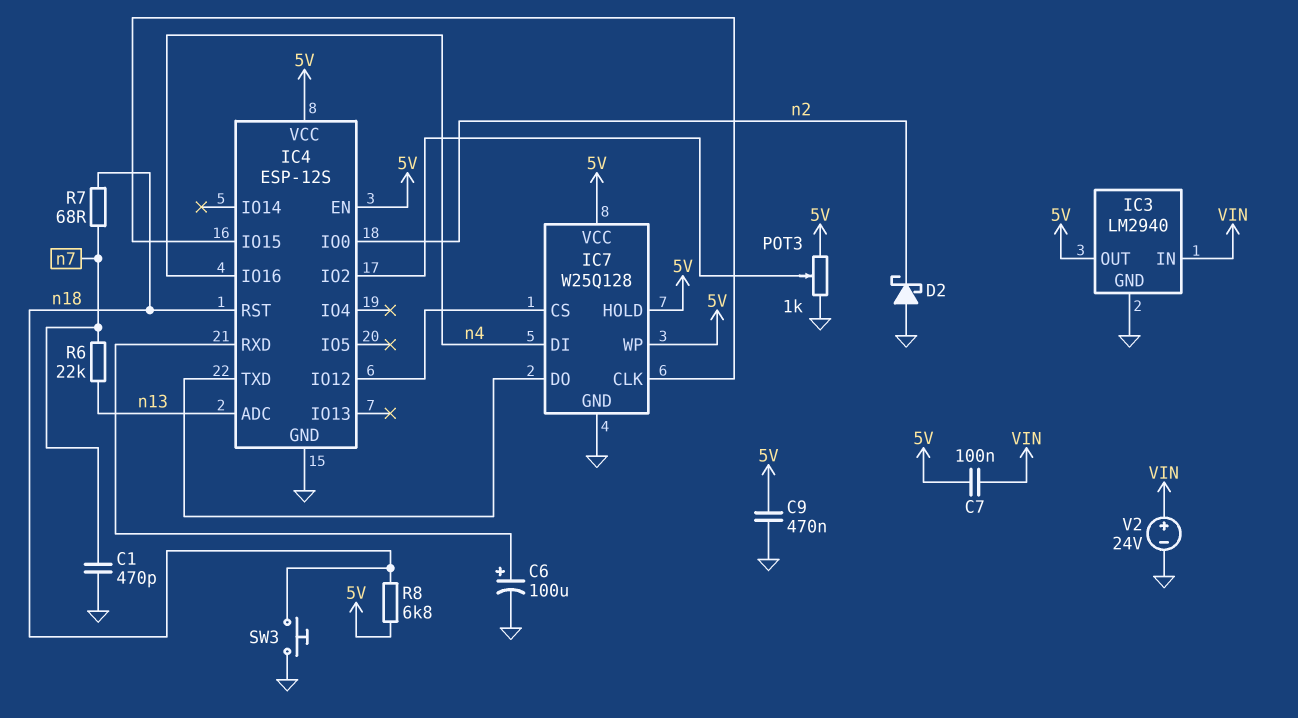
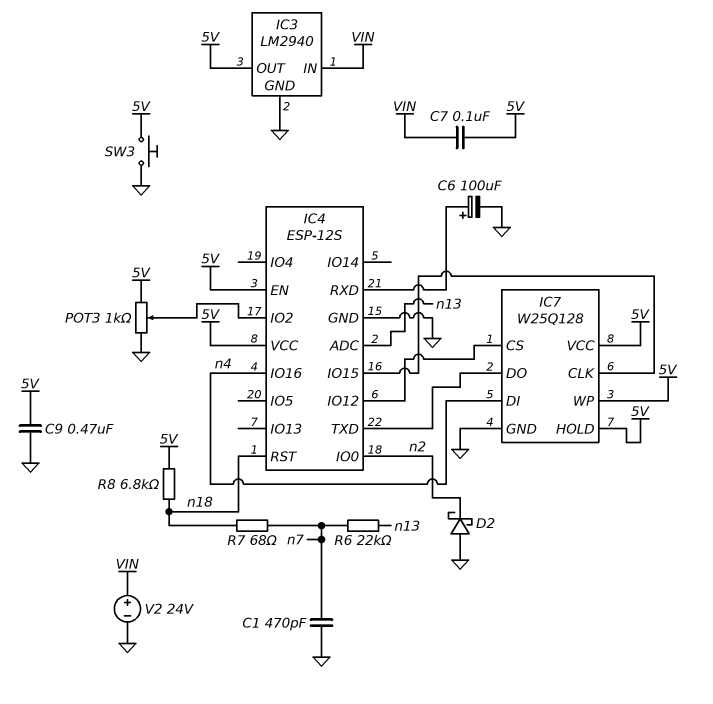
SW3: button (GND, n18) -> button (5V, GND)

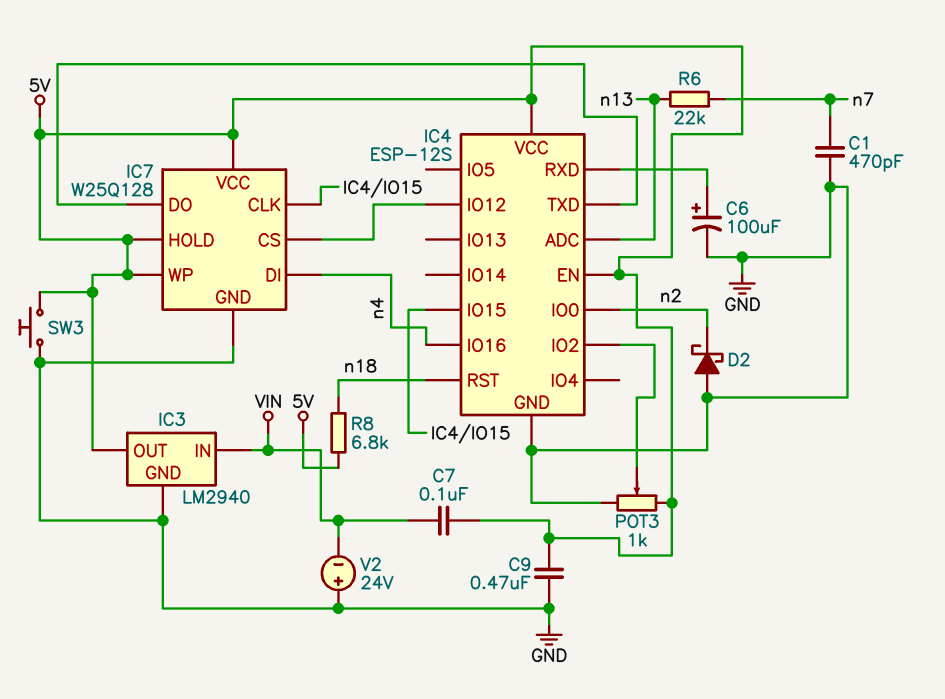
R7: 68 (n7, n18) -> none
V2: 24V (plus VIN, minus GND) -> 24V (plus GND, minus VIN)

